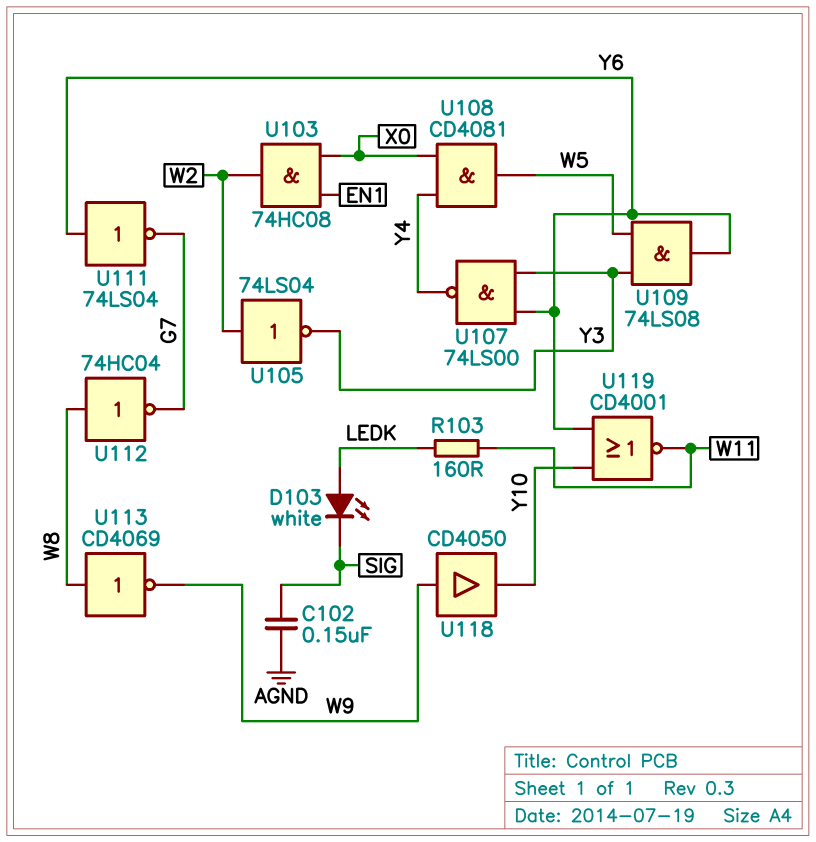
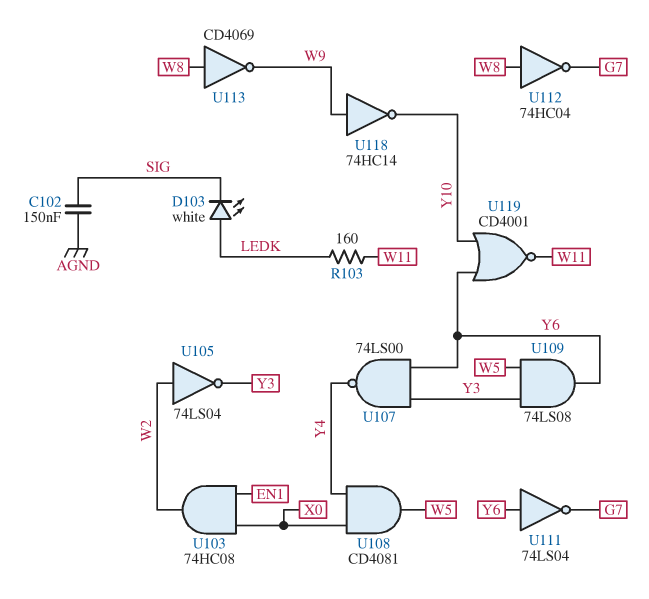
U118: buffer CD4050 (in W9, out Y10) -> NOT 74HC14 (in W9, out Y10)

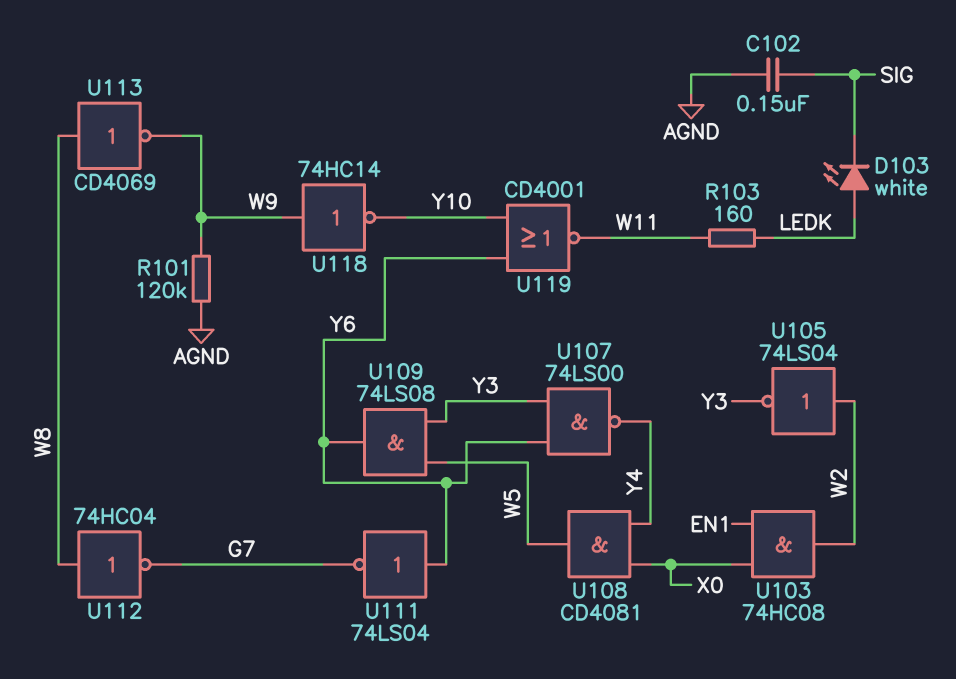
R101: none -> 120k (AGND, W9)

